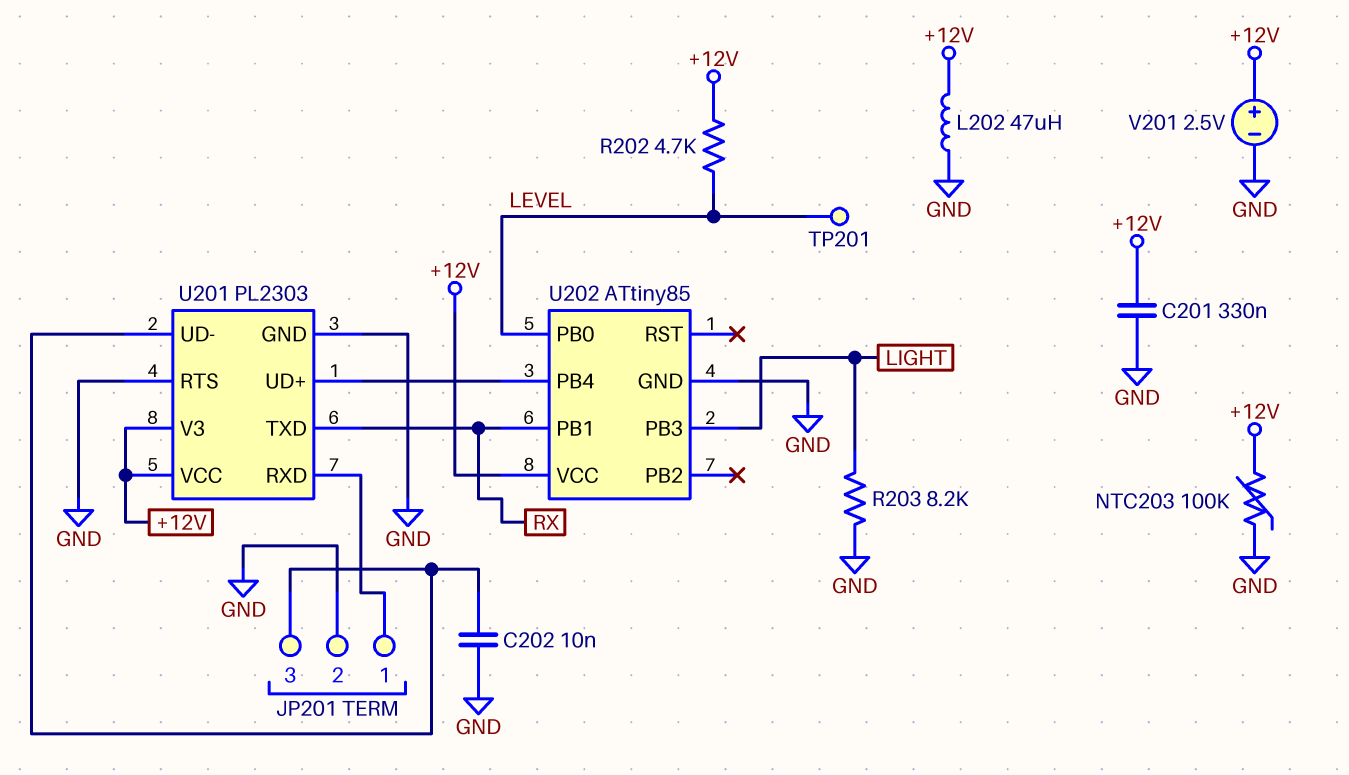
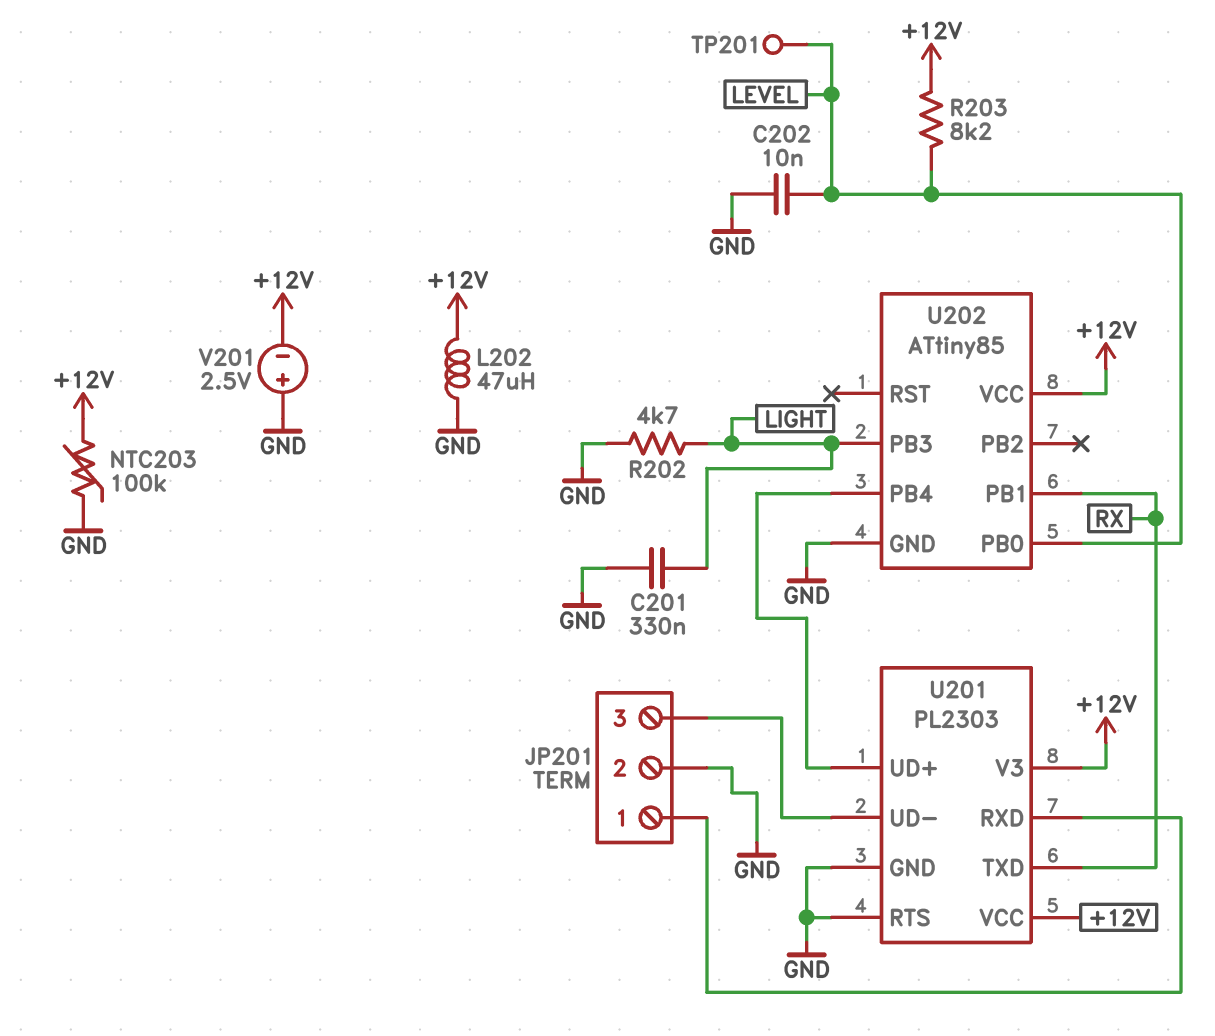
C201: 330nF (+12V, GND) -> 330nF (GND, LIGHT)
C202: 10nF (GND, JP201/3) -> 10nF (GND, LEVEL)
R202: 4.7k (+12V, LEVEL) -> 4.7k (GND, LIGHT)
R203: 8.2k (GND, LIGHT) -> 8.2k (+12V, LEVEL)
V201: 2.5V (plus +12V, minus GND) -> 2.5V (plus GND, minus +12V)

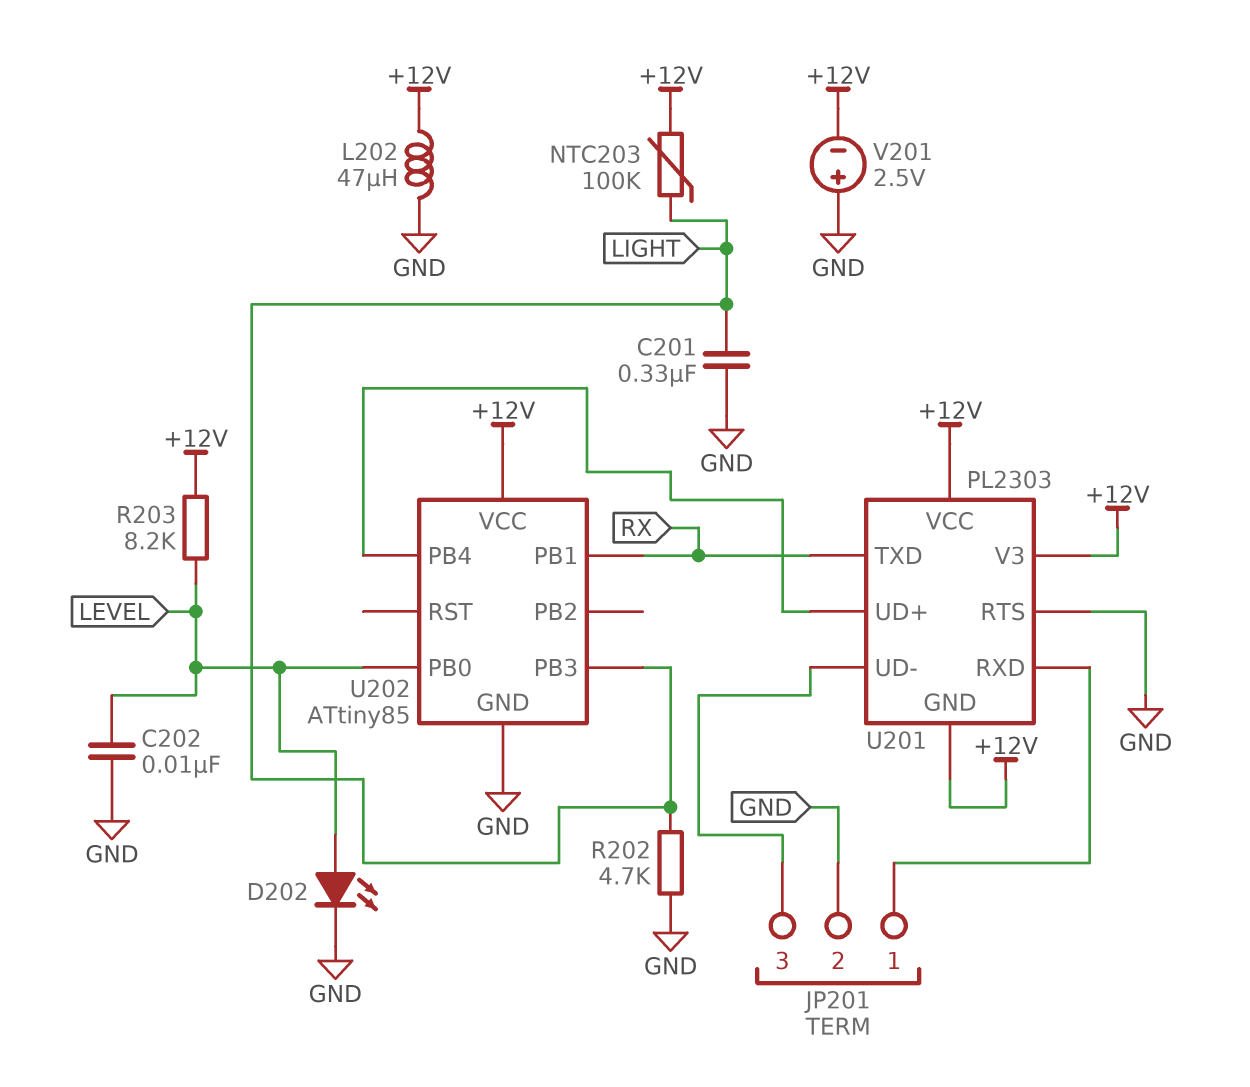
D202: none -> LED (A LEVEL, K GND)
NTC203: 100k (+12V, GND) -> 100k (+12V, LIGHT)
TP201: test point (LEVEL) -> none
U201 pin GND: GND -> +12V

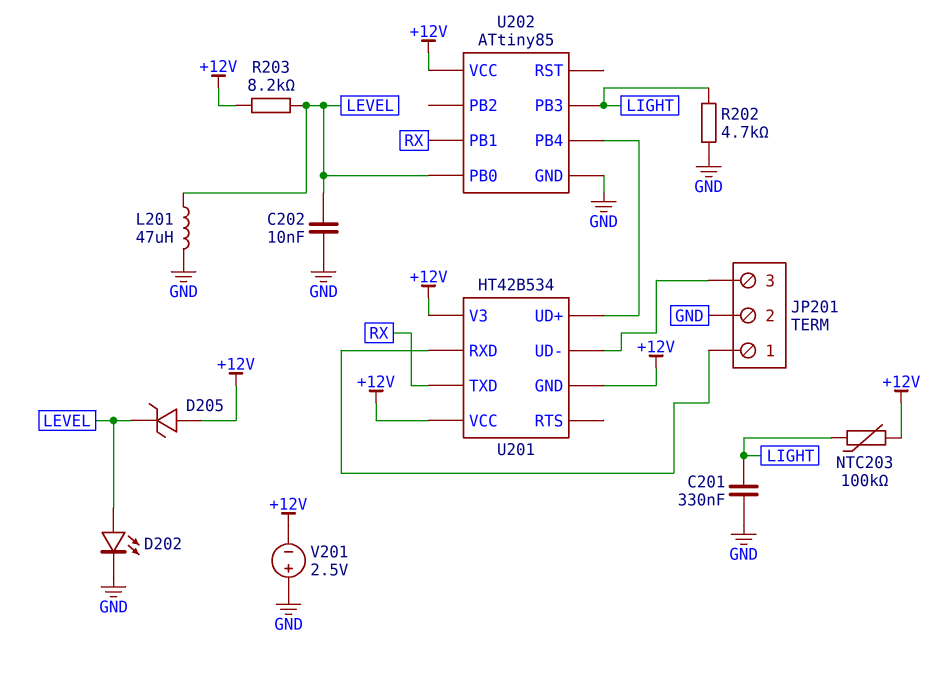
D205: none -> zener (A +12V, K LEVEL)
L201: none -> 47uH (GND, LEVEL)
L202: 47uH (+12V, GND) -> none
U201: PL2303 -> HT42B534
U201 pin RTS: GND -> none

